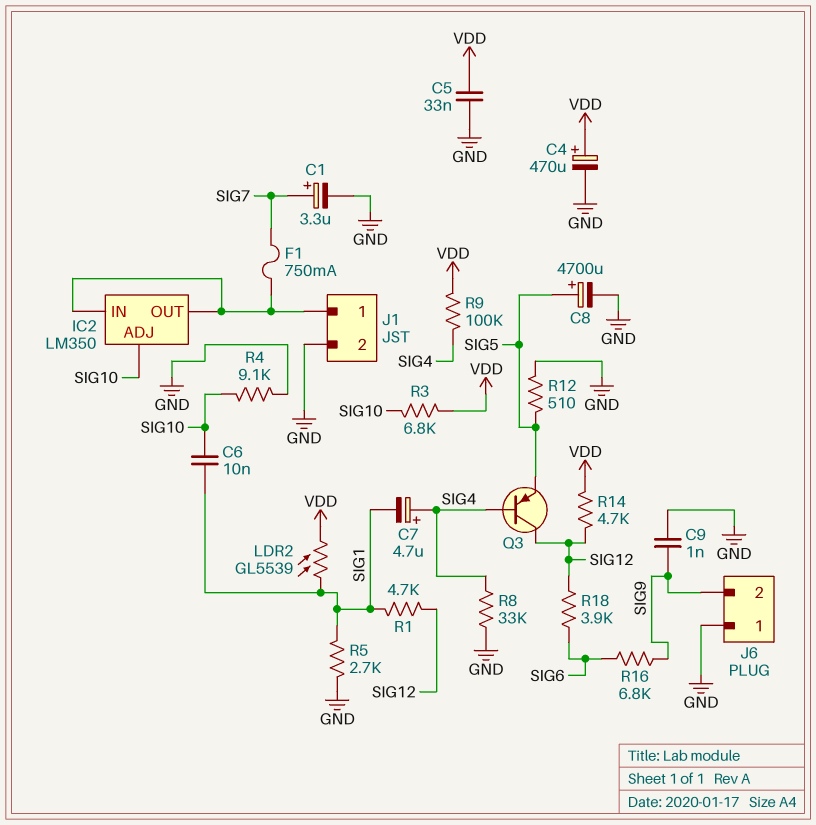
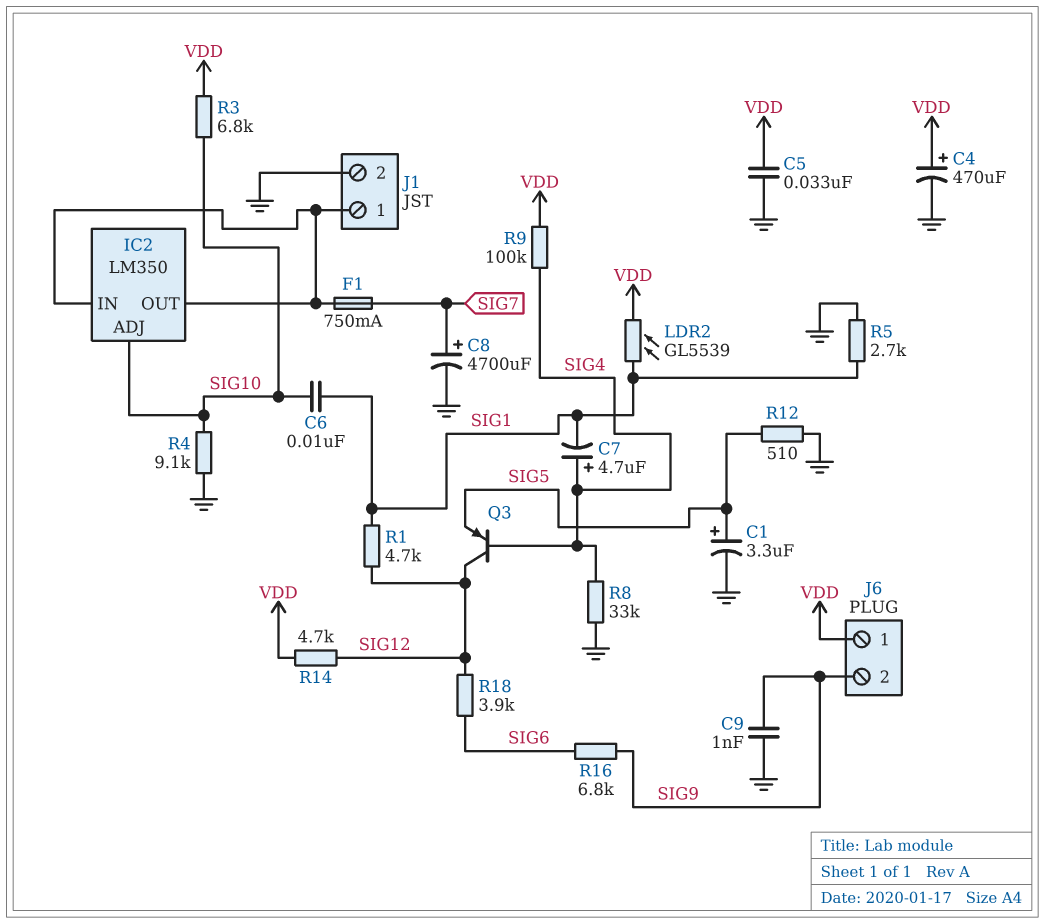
C1: 3.3uF (plus SIG7, minus GND) -> 3.3uF (plus SIG5, minus GND)
C8: 4700uF (plus SIG5, minus GND) -> 4700uF (plus SIG7, minus GND)
J6 pin 1: GND -> VDD

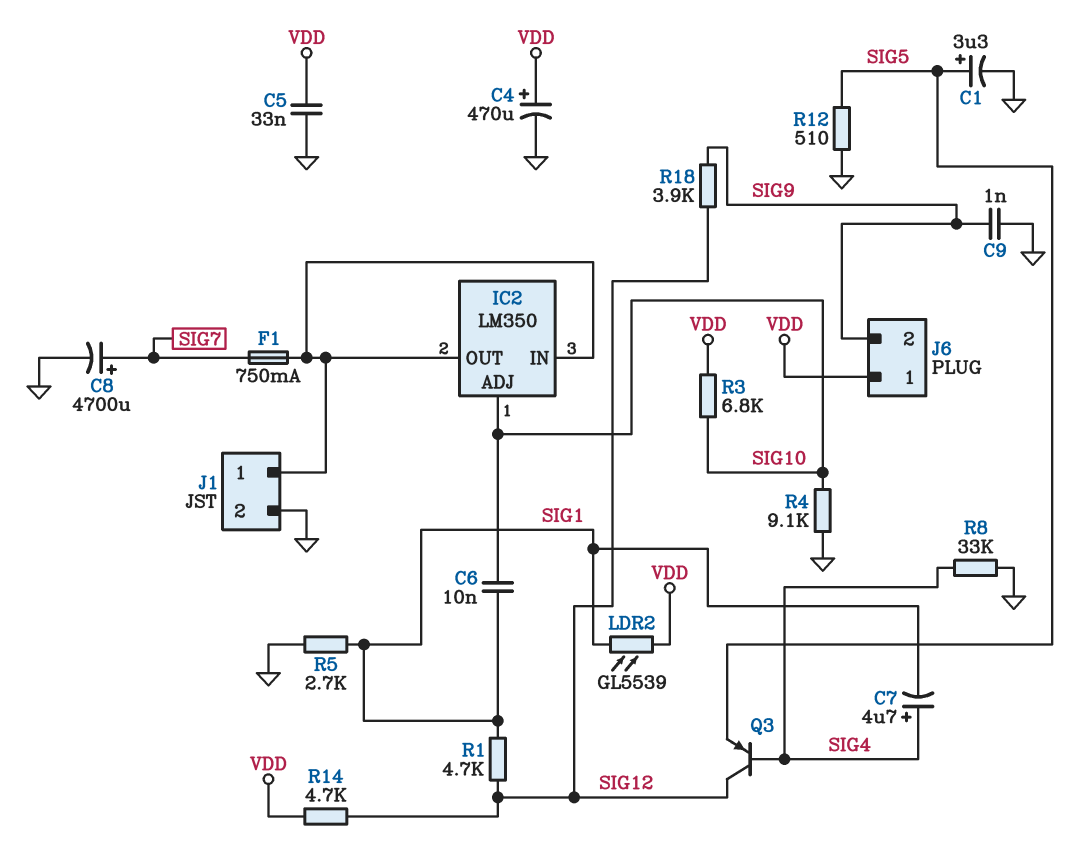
R9: 100k (SIG4, VDD) -> none
R16: 6.8k (SIG6, SIG9) -> none
R18: 3.9k (SIG6, SIG12) -> 3.9k (SIG9, SIG12)

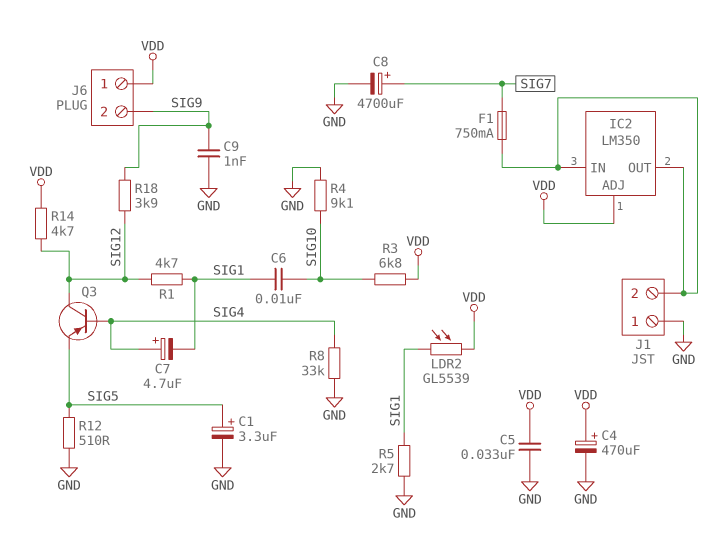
IC2 pin ADJ: SIG10 -> VDD
J1 pin 1: IC2/IN -> GND
J1 pin 2: GND -> IC2/IN

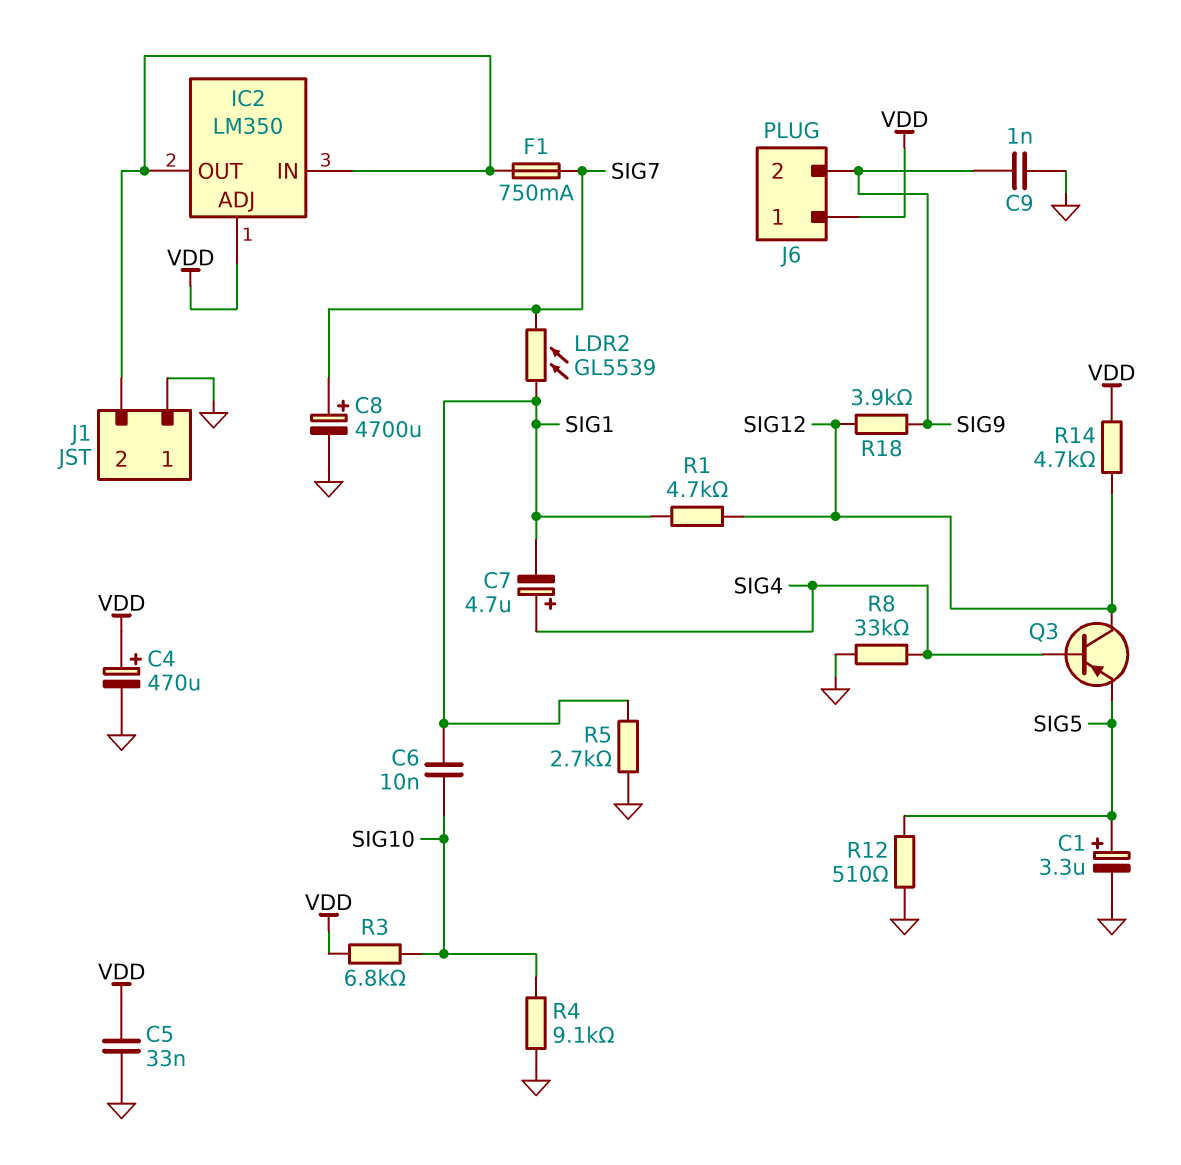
LDR2: GL5539 (SIG1, VDD) -> GL5539 (SIG1, SIG7)

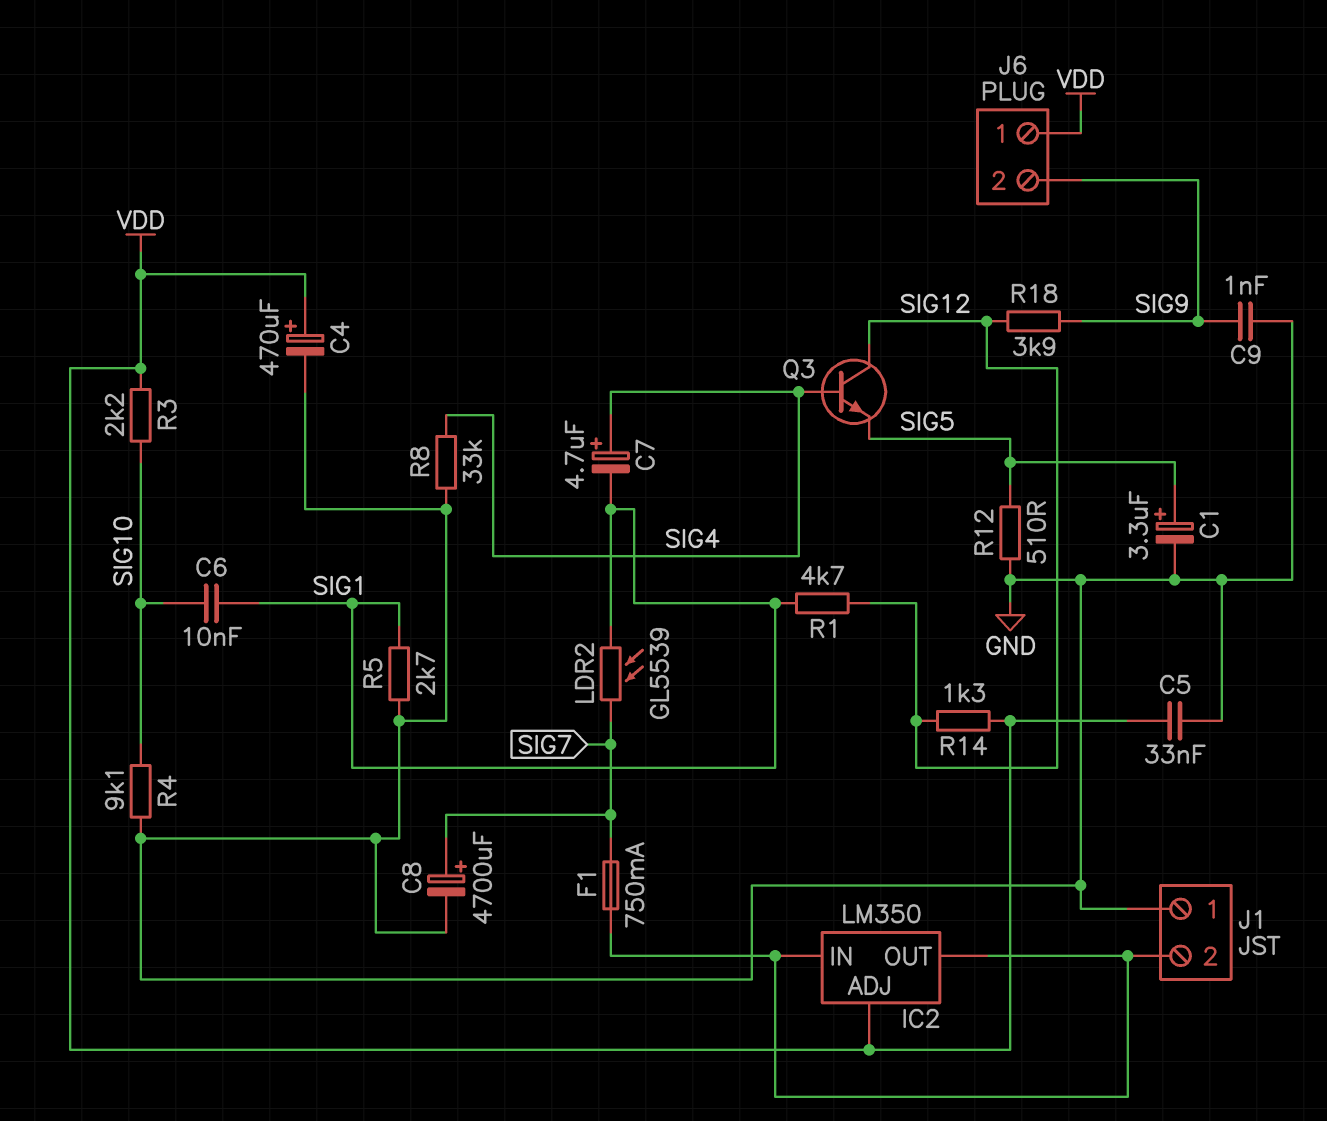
Q3: PNP (B SIG4, C SIG12, E SIG5) -> NPN (B SIG4, C SIG12, E SIG5)
R3: 6.8k (SIG10, VDD) -> 2.2k (SIG10, VDD)
R14: 4.7k (SIG12, VDD) -> 1.3k (SIG12, VDD)

